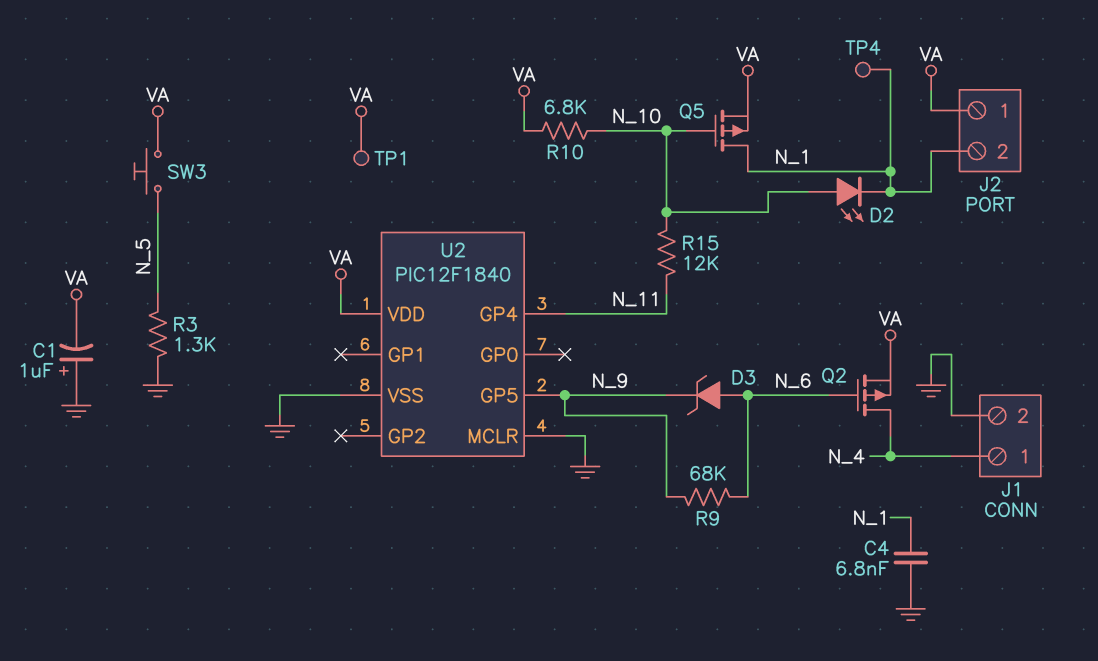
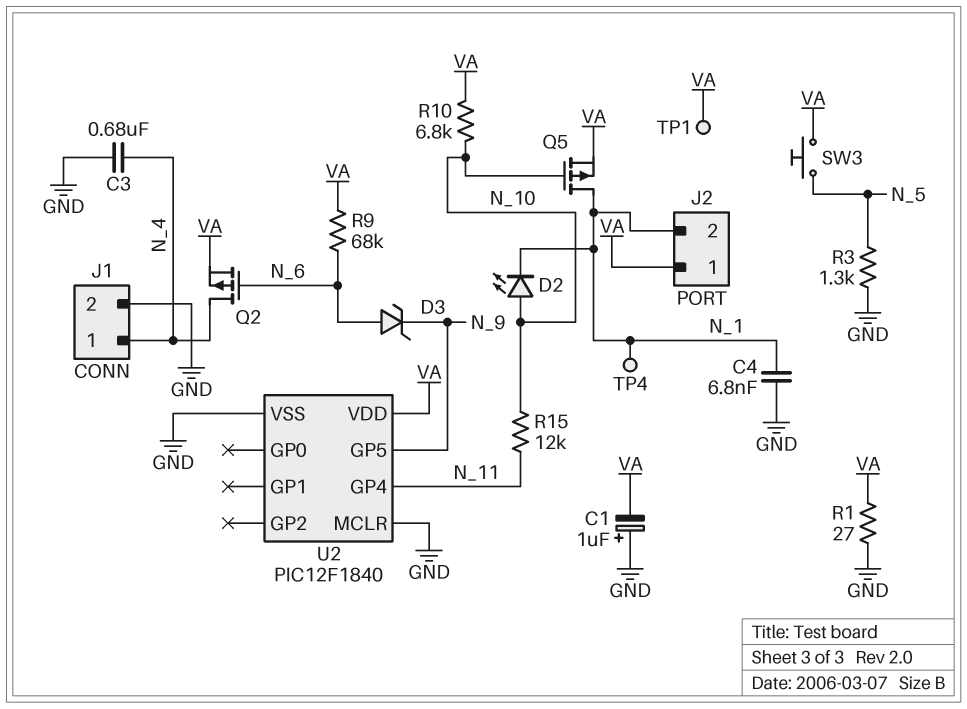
C3: none -> 680nF (GND, N_4)
R1: none -> 27 (GND, VA)
R9: 68k (N_6, N_9) -> 68k (N_6, VA)

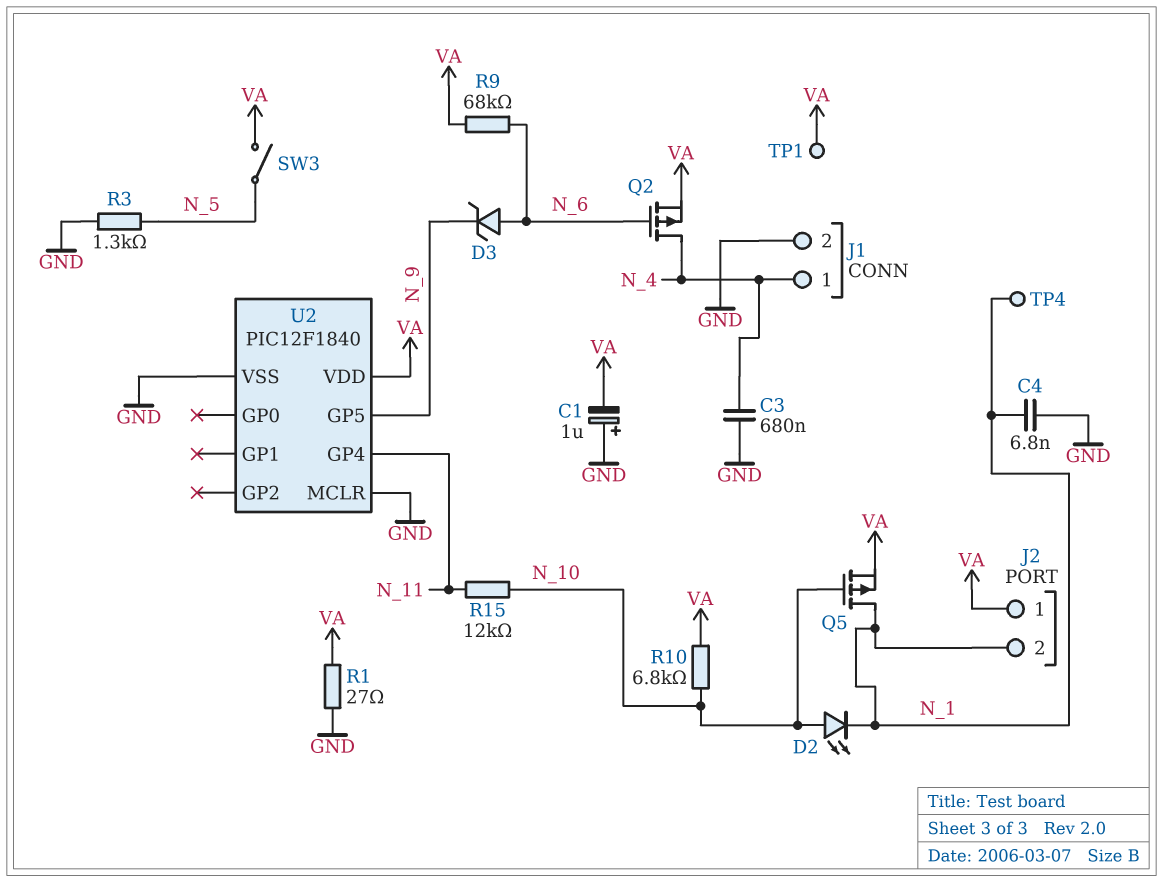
SW3: button (N_5, VA) -> switch (N_5, VA)

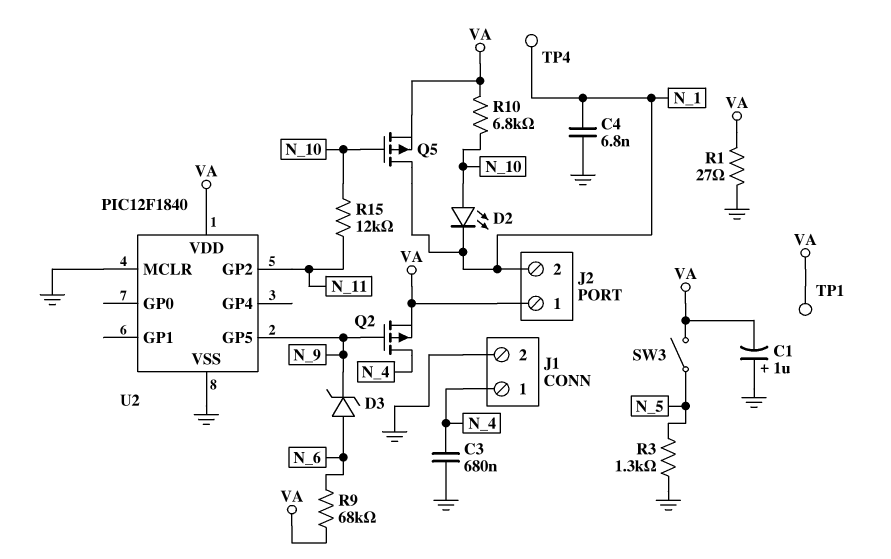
Q2: PMOS (G N_6, D N_4, S VA) -> PMOS (G N_9, D N_4, S VA)
U2 pin GP2: none -> N_11
U2 pin GP4: N_11 -> none

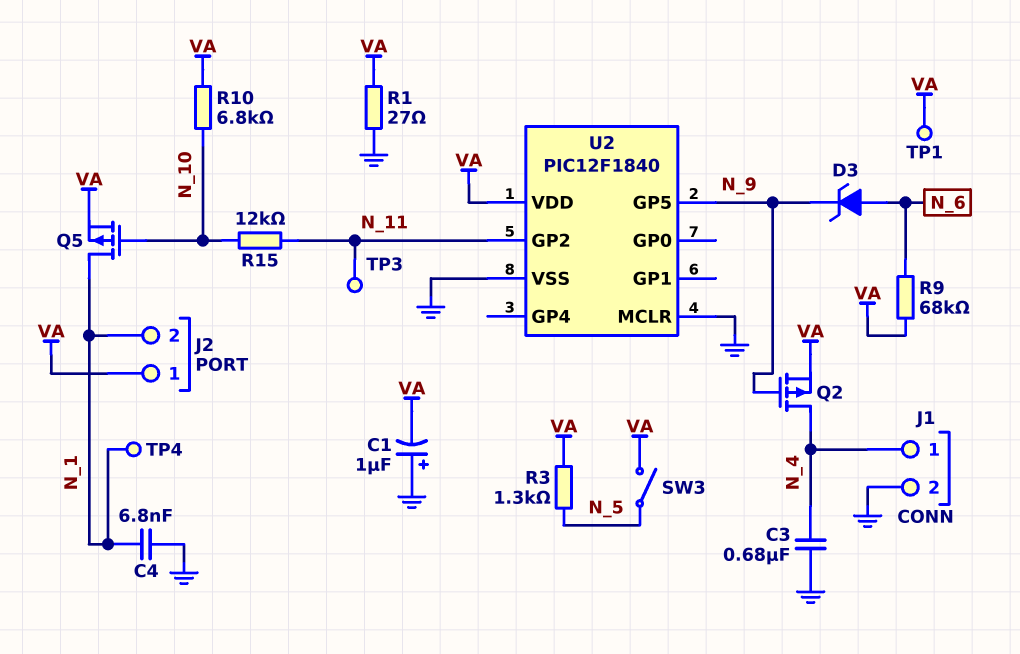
D2: LED (A N_10, K N_1) -> none
R3: 1.3k (GND, N_5) -> 1.3k (N_5, VA)
TP3: none -> test point (N_11)

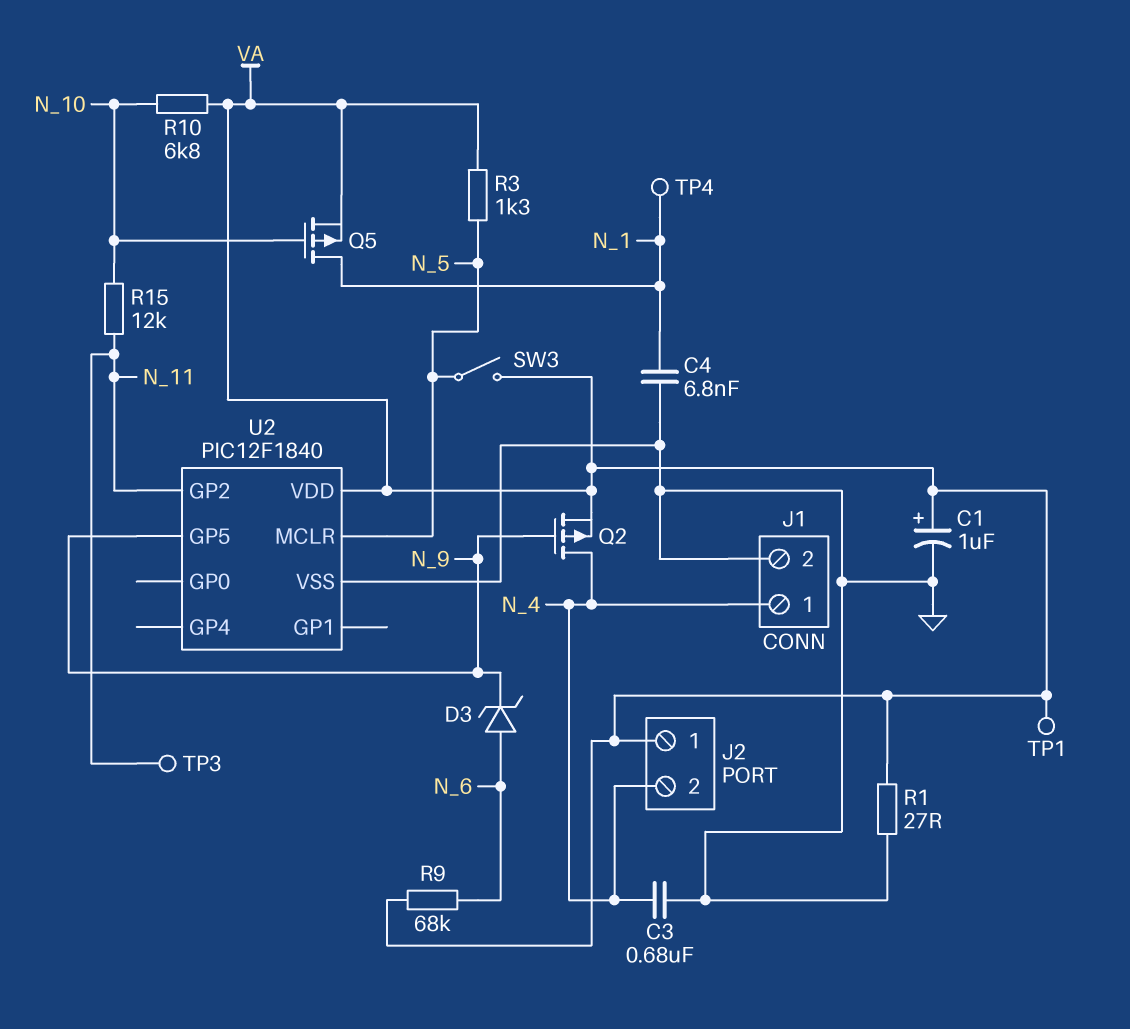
C1: 1uF (plus GND, minus VA) -> 1uF (plus VA, minus GND)
J2 pin 2: N_1 -> N_4
U2 pin MCLR: GND -> N_5

